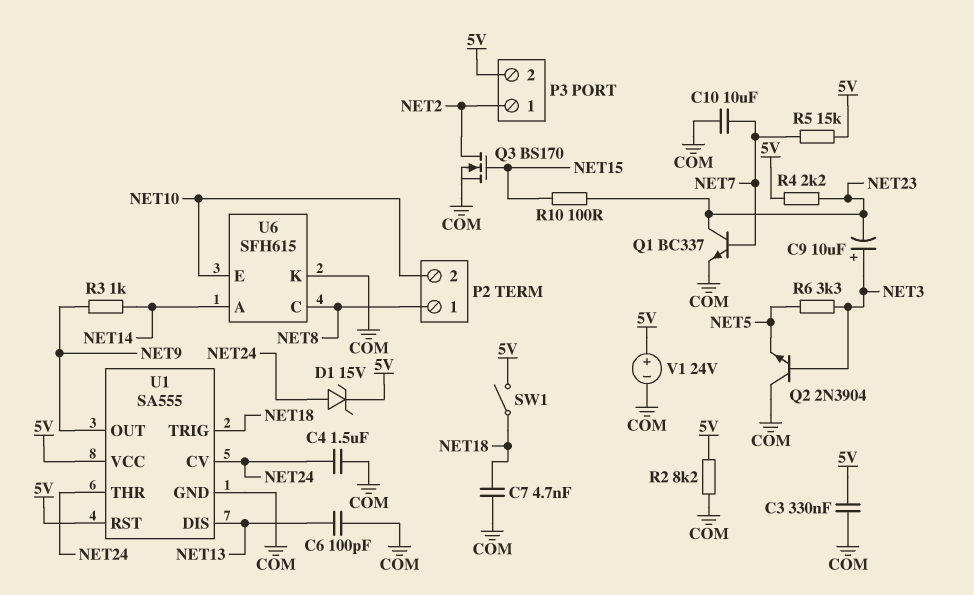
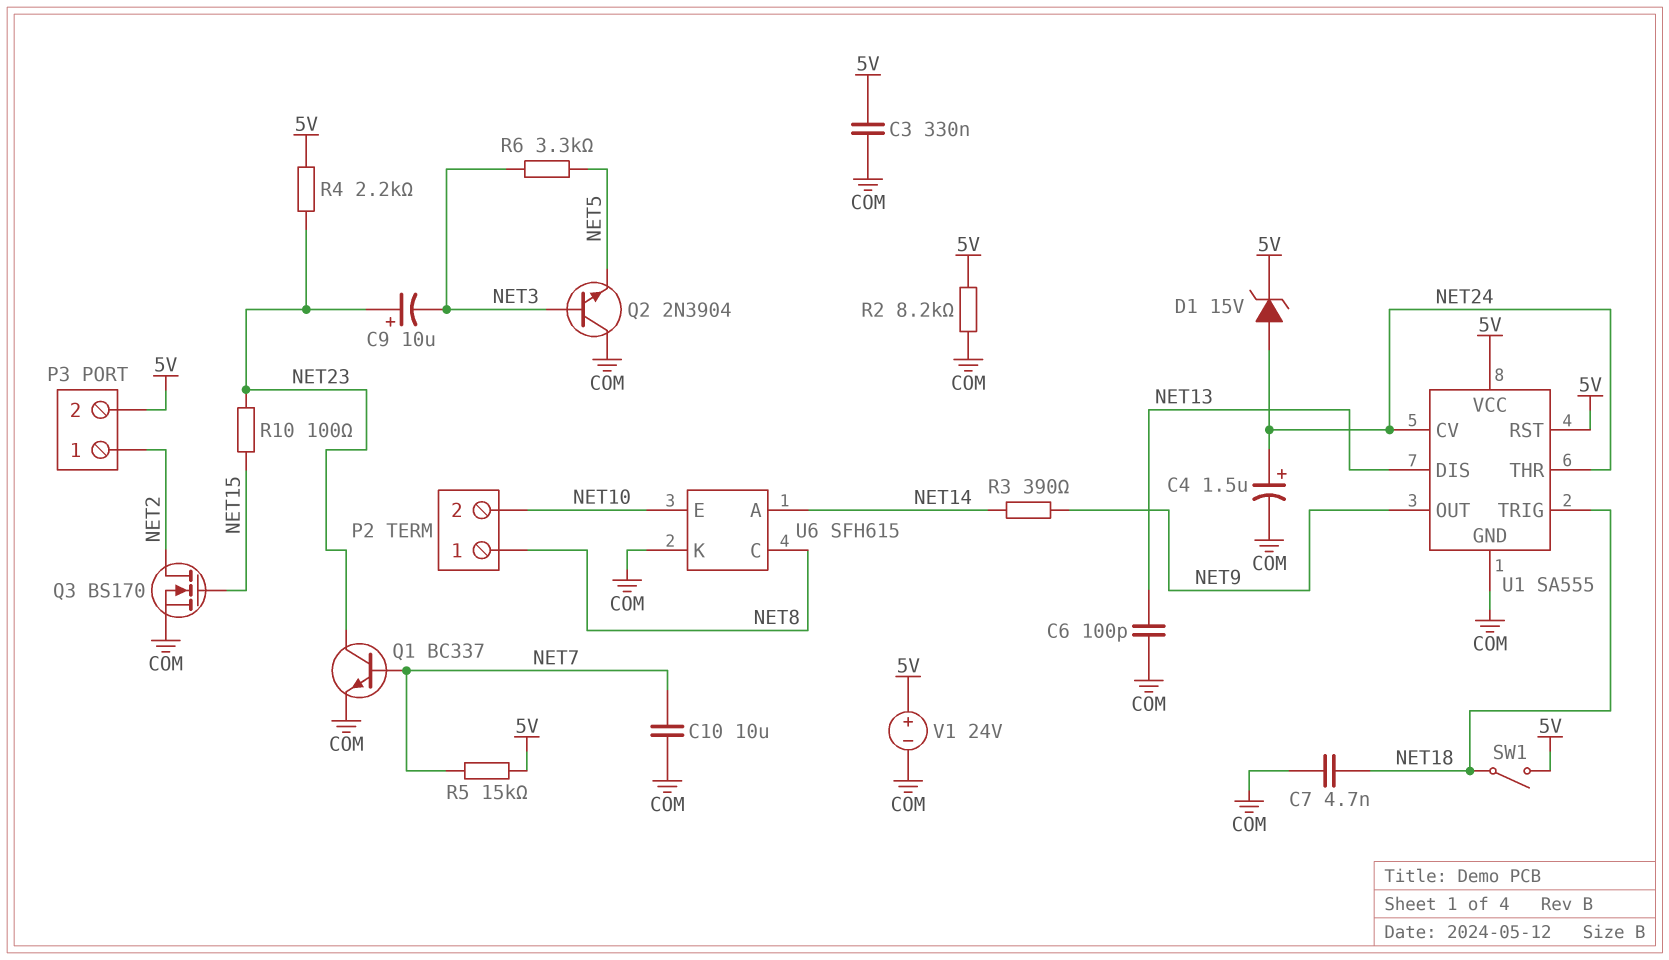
C4: 1.5uF (COM, NET24) -> 1.5uF (plus NET24, minus COM)
C9: 10uF (plus NET3, minus NET23) -> 10uF (plus NET23, minus NET3)
R3: 1k (NET9, NET14) -> 390 (NET9, NET14)

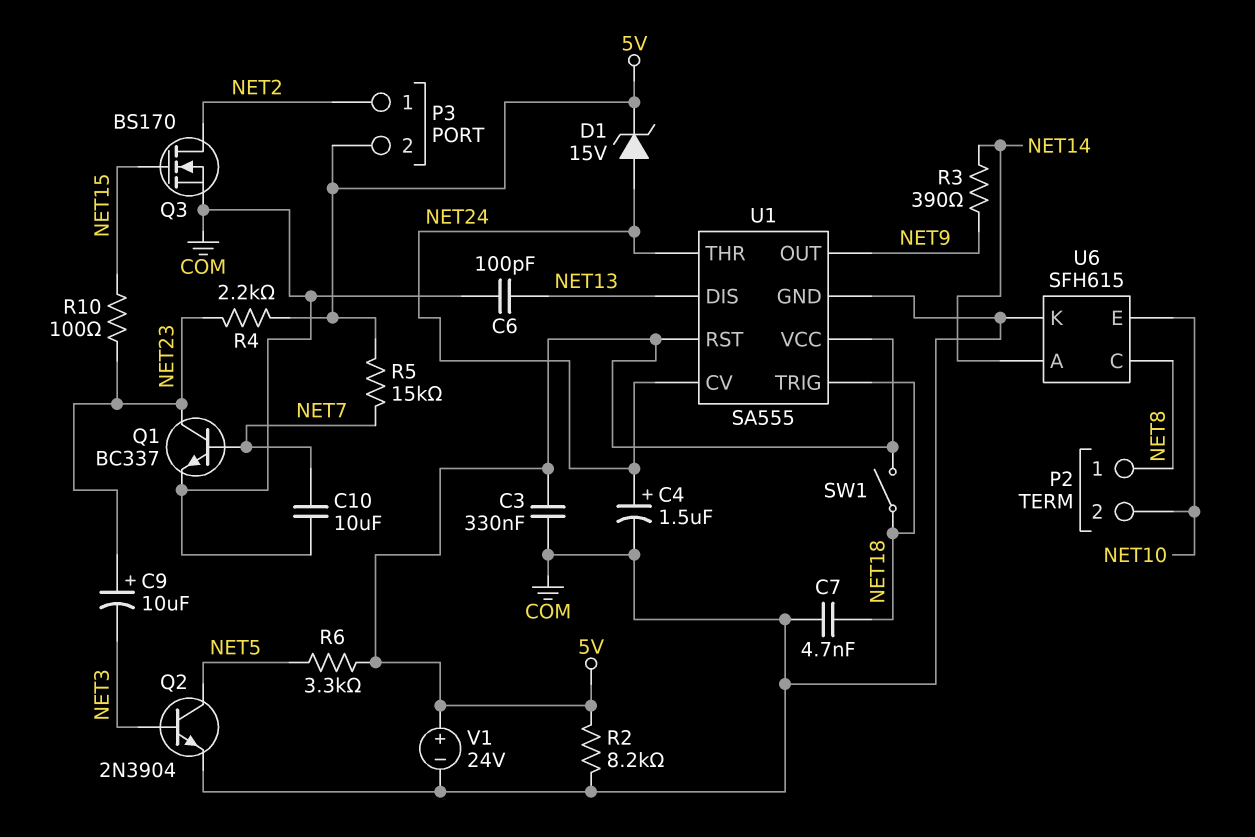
Q2: NPN 2N3904 (B NET3, C COM, E NET5) -> NPN 2N3904 (B NET3, C NET5, E COM)
R6: 3.3k (NET3, NET5) -> 3.3k (5V, NET5)

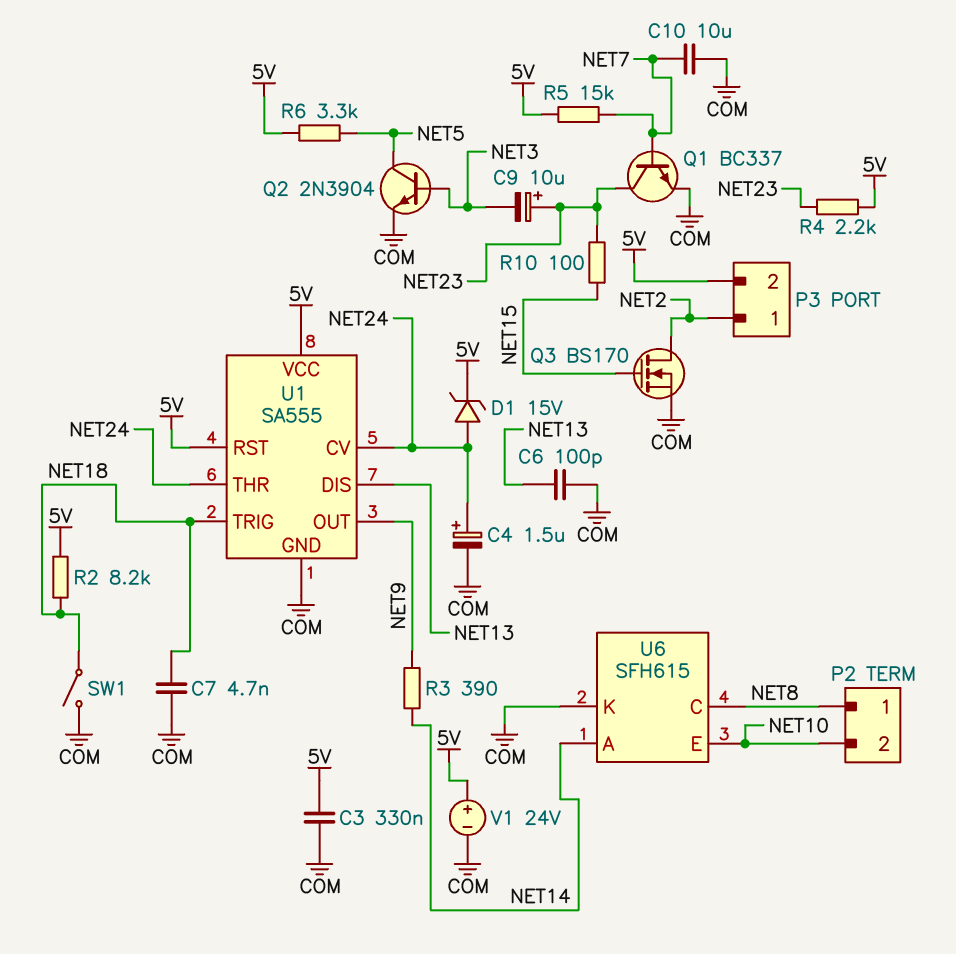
R2: 8.2k (5V, COM) -> 8.2k (5V, NET18)
SW1: switch (5V, NET18) -> switch (COM, NET18)

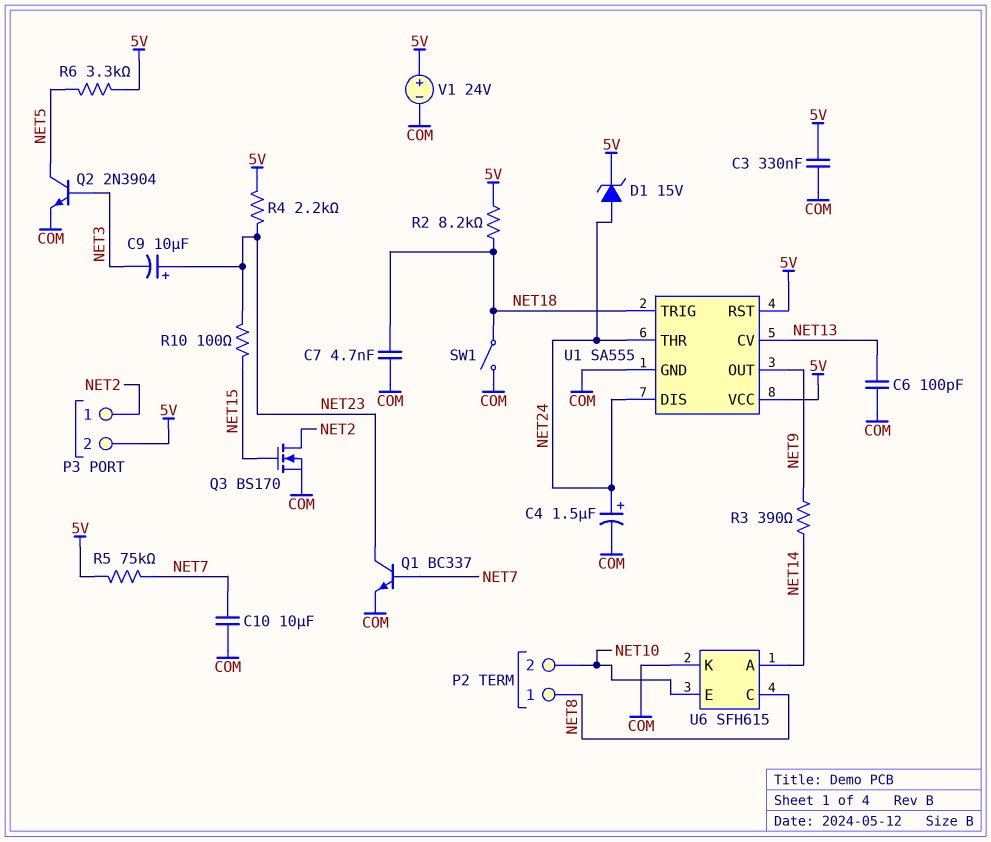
R5: 15k (5V, NET7) -> 75k (5V, NET7)
U1 pin CV: NET24 -> NET13
U1 pin DIS: NET13 -> NET24

